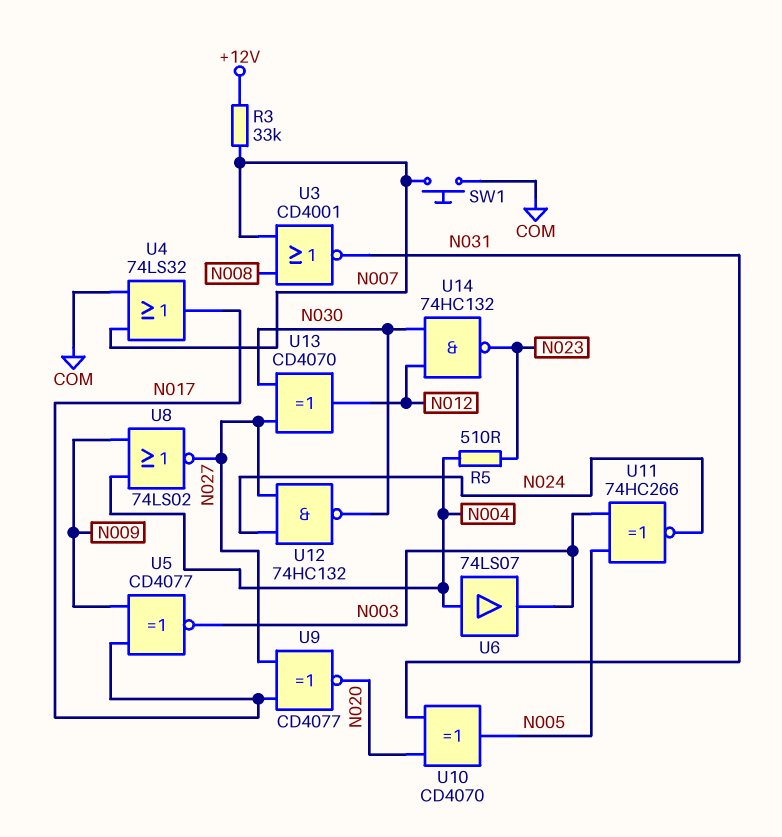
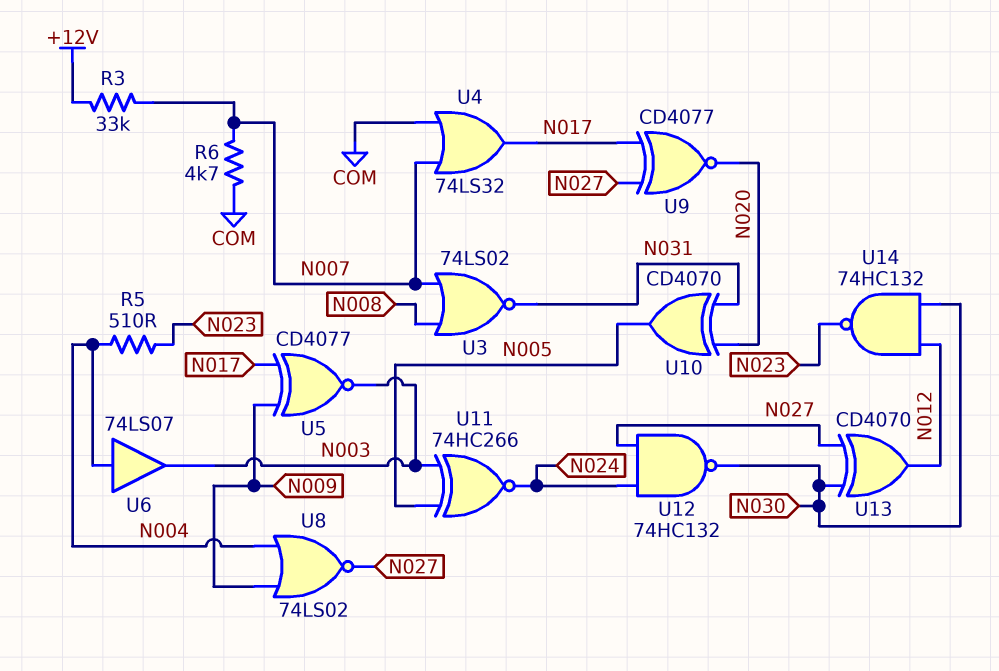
R6: none -> 4.7k (COM, N007)
SW1: button (COM, N007) -> none
U3: NOR CD4001 (in N007, in N008, out N031) -> NOR 74LS02 (in N007, in N008, out N031)

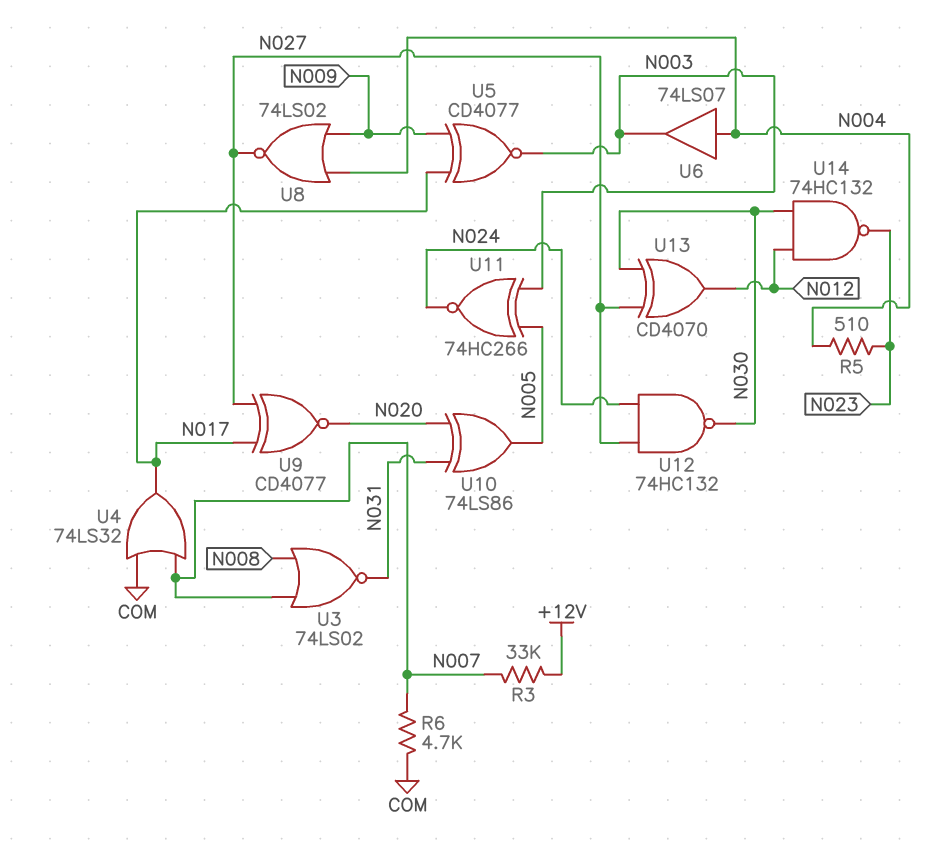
U10: XOR CD4070 (in N020, in N031, out N005) -> XOR 74LS86 (in N020, in N031, out N005)

